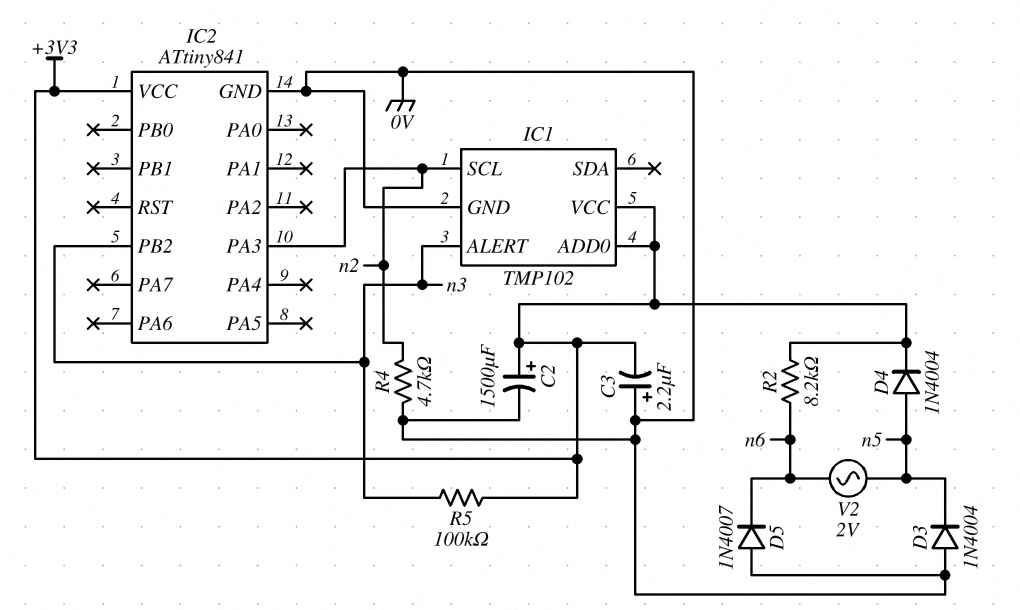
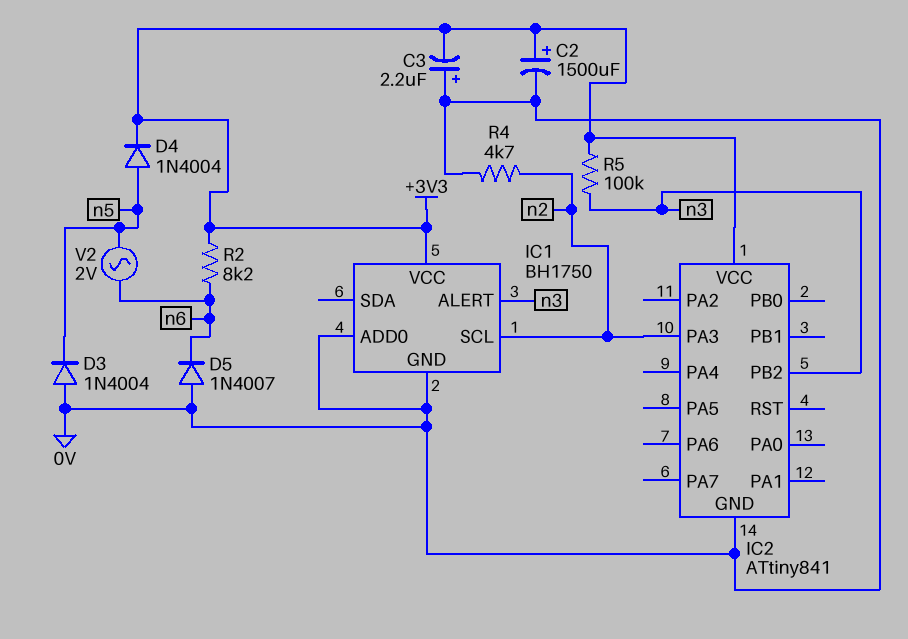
IC1: TMP102 -> BH1750
IC1 pin ADD0: +3V3 -> 0V

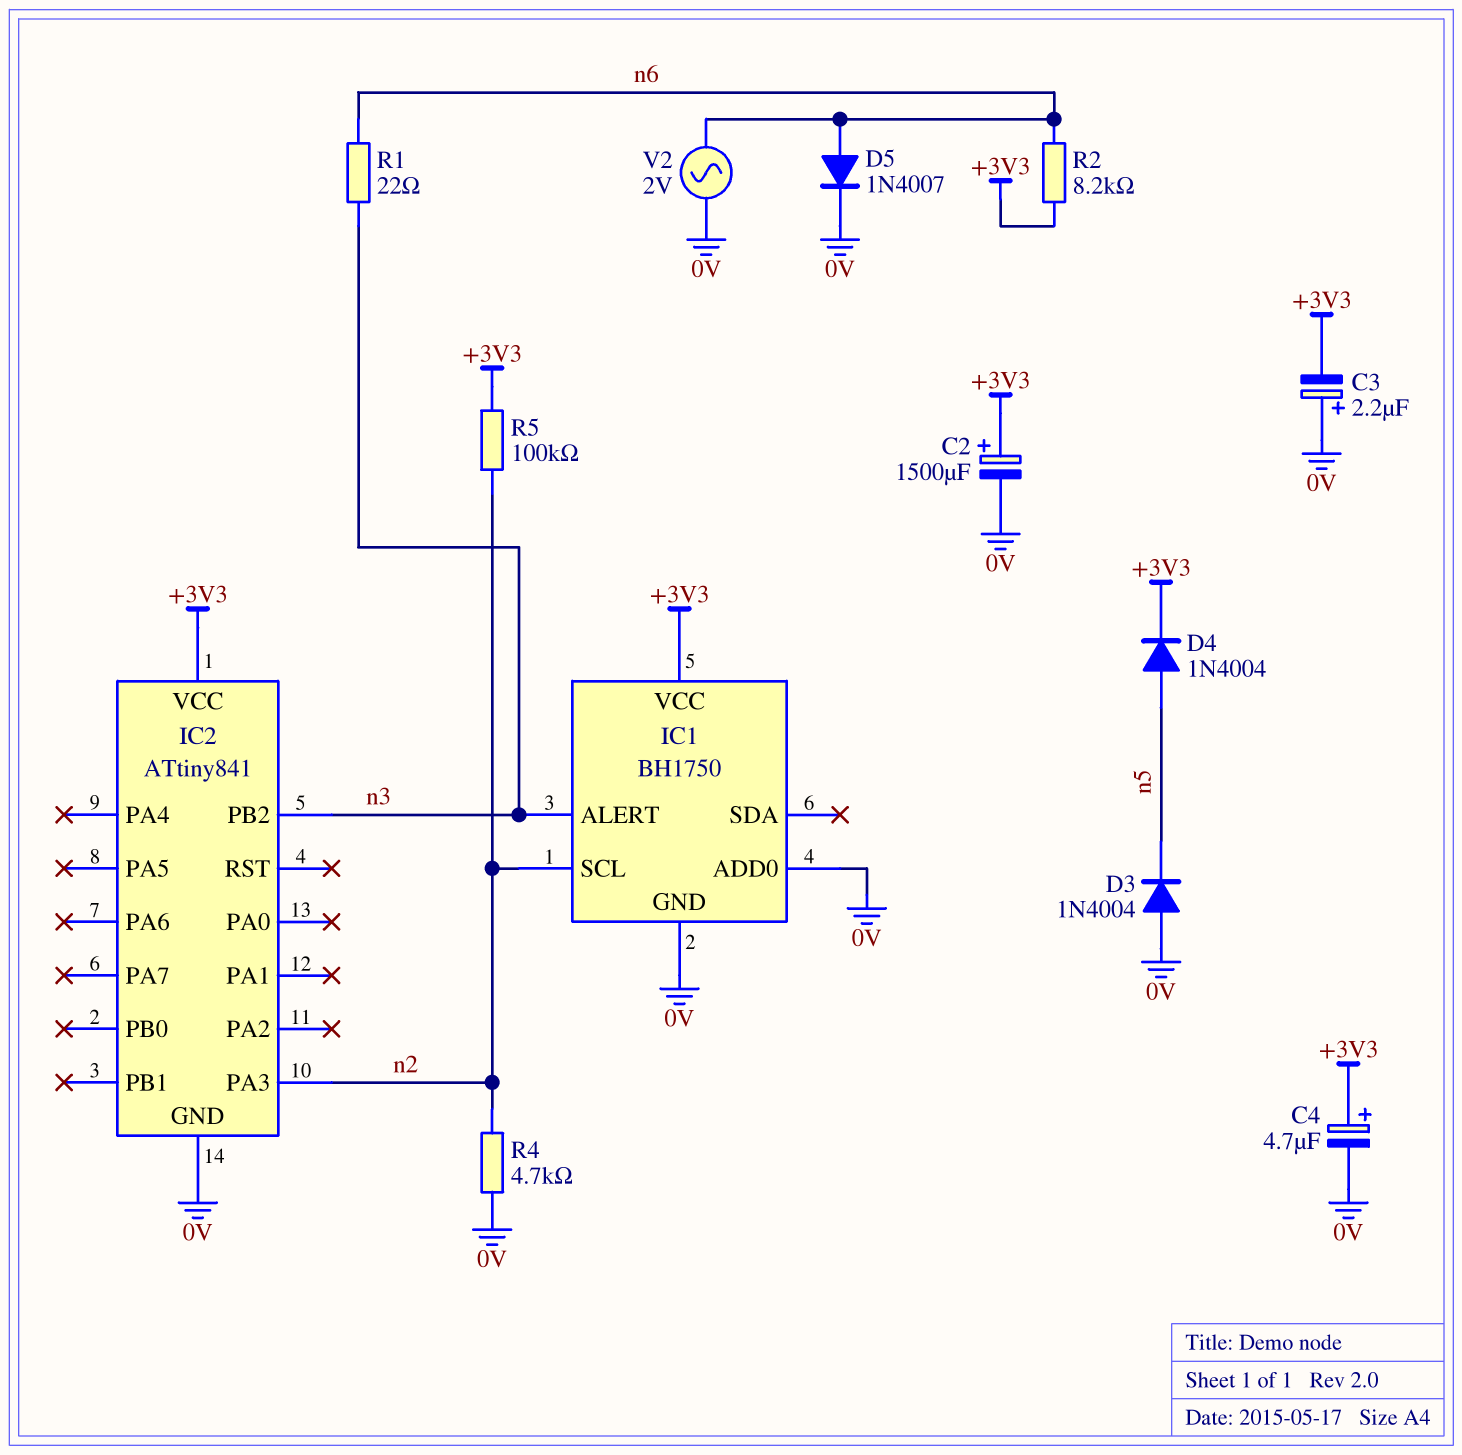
C4: none -> 4.7uF (plus +3V3, minus 0V)
D5: diode 1N4007 (A 0V, K n6) -> diode 1N4007 (A n6, K 0V)
R1: none -> 22 (n3, n6)
R5: 100k (+3V3, n3) -> 100k (+3V3, n2)
V2: AC 2V (n5, n6) -> AC 2V (0V, n6)

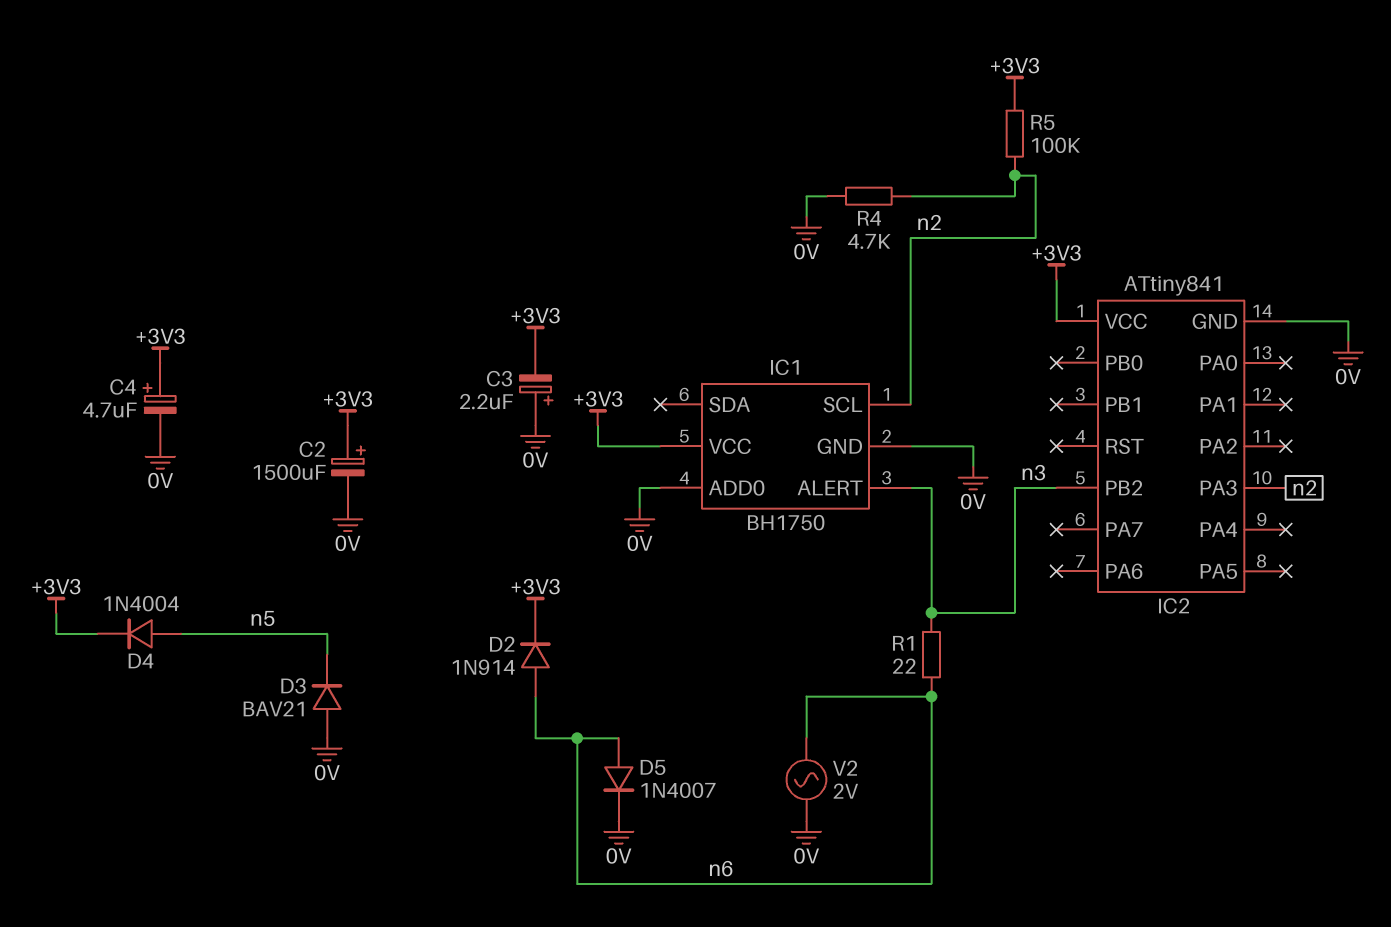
D2: none -> diode 1N914 (A n6, K +3V3)
D3: diode 1N4004 (A 0V, K n5) -> diode BAV21 (A 0V, K n5)
R2: 8.2k (+3V3, n6) -> none

